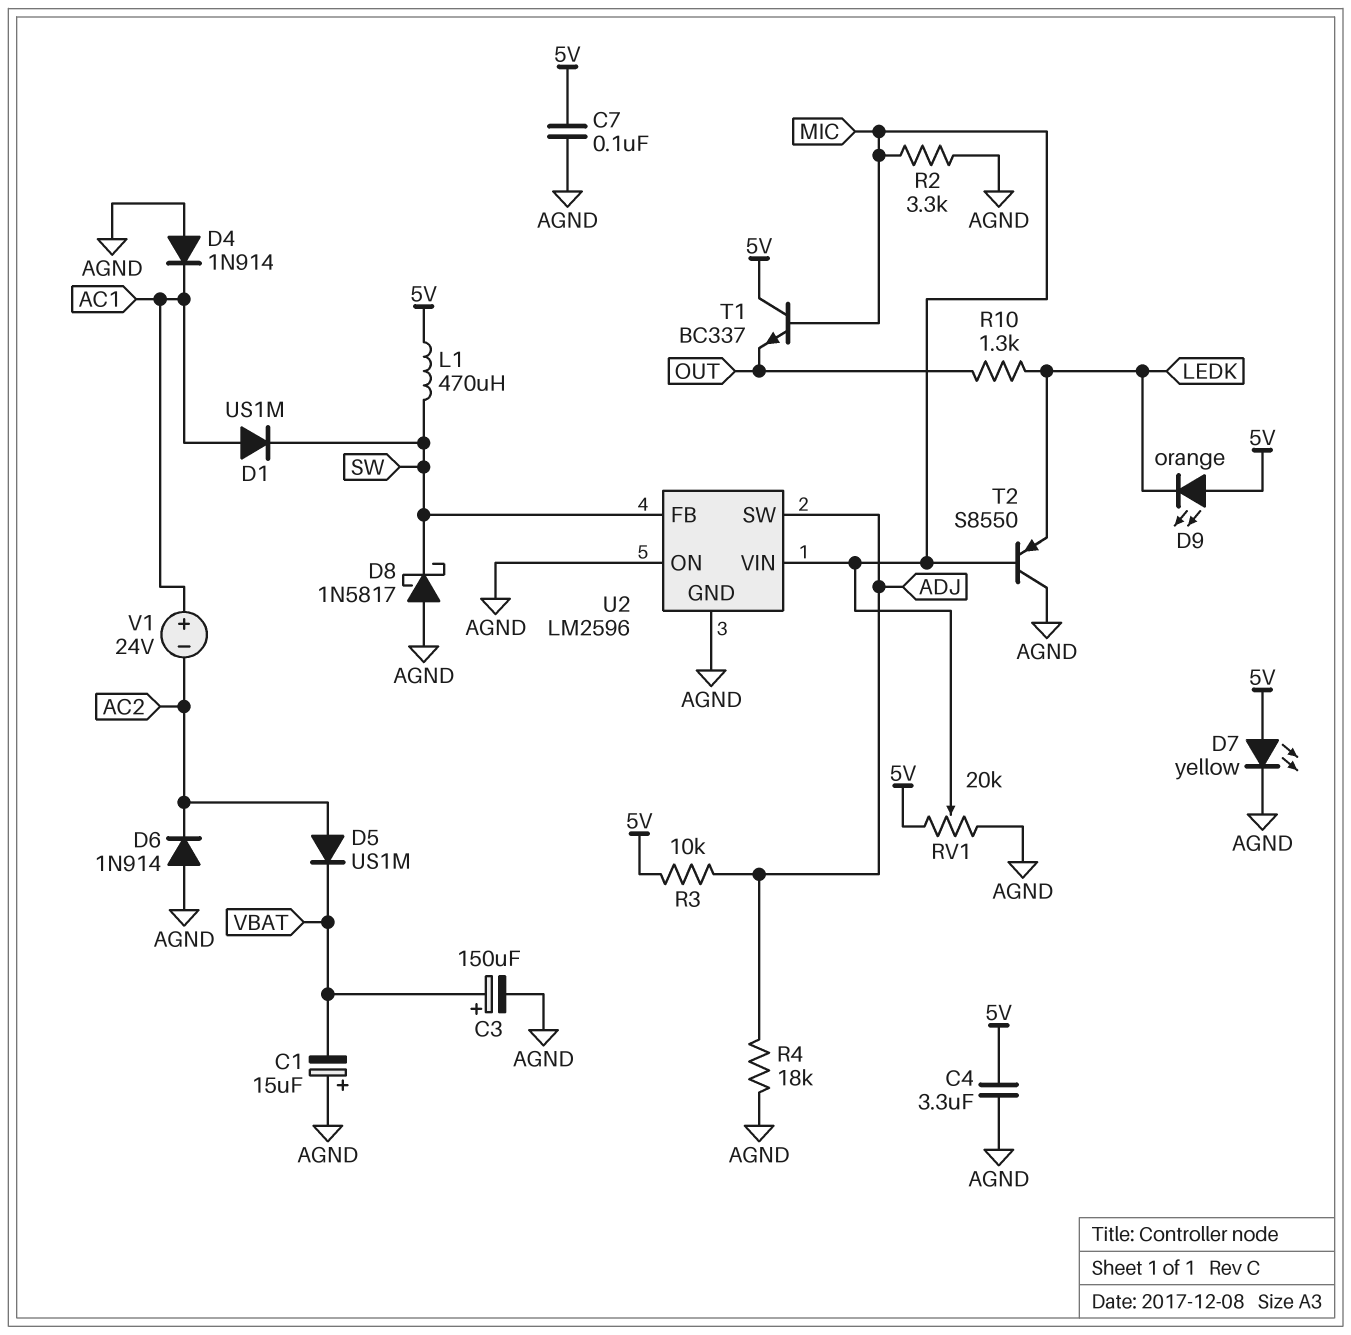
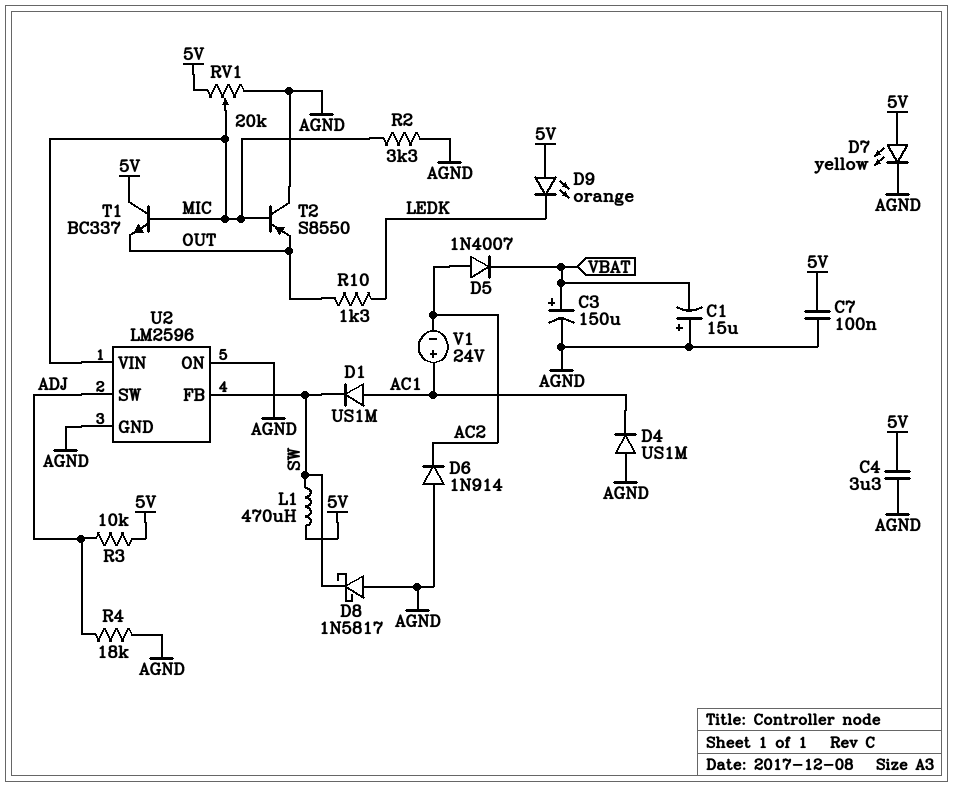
D4: diode 1N914 (A AGND, K AC1) -> diode US1M (A AGND, K AC1)
D5: diode US1M (A AC2, K VBAT) -> diode 1N4007 (A AC2, K VBAT)
T2: PNP S8550 (B MIC, C AGND, E LEDK) -> PNP S8550 (B MIC, C AGND, E OUT)

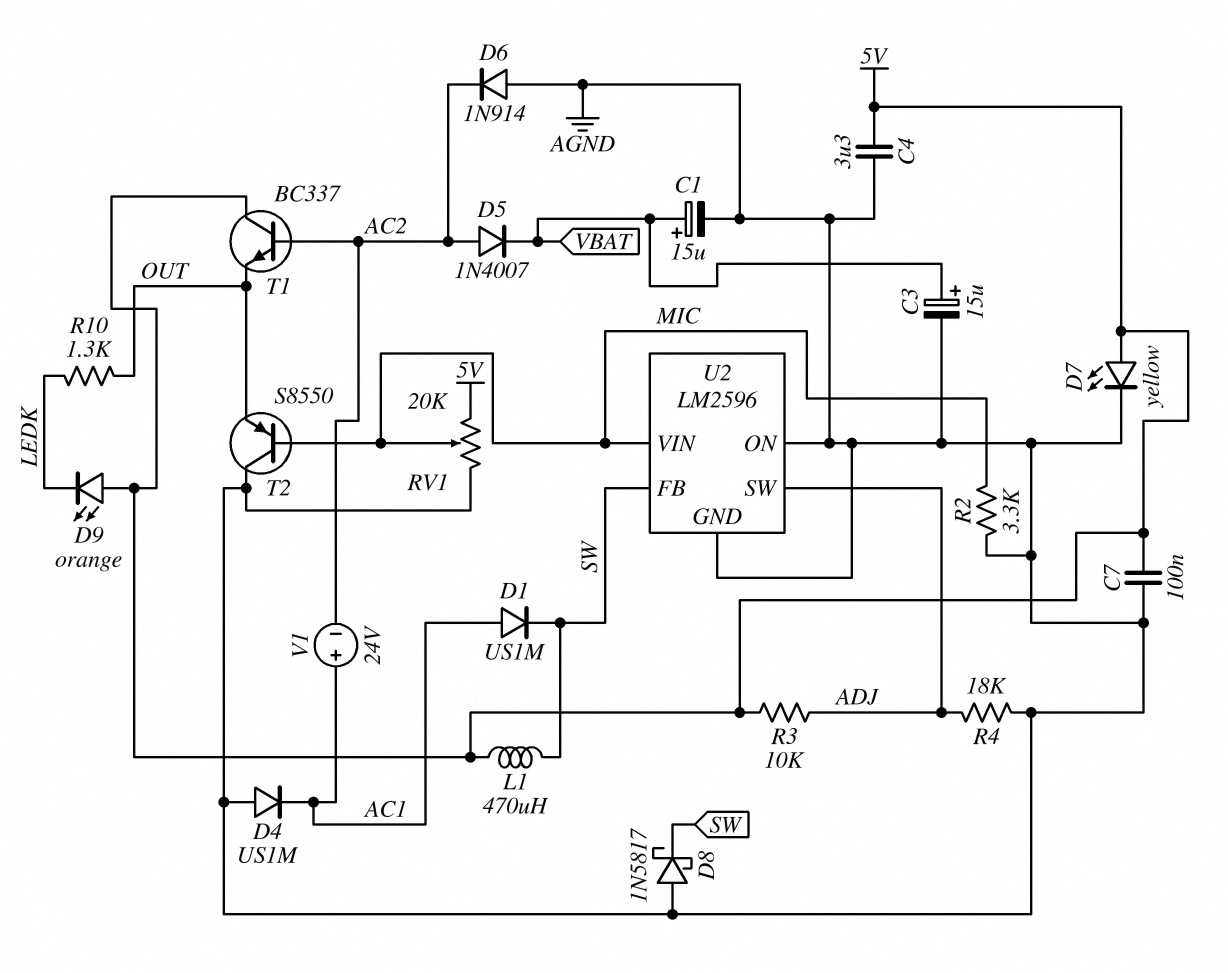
C1: 15uF (plus AGND, minus VBAT) -> 15uF (plus VBAT, minus AGND)
C3: 150uF (plus VBAT, minus AGND) -> 15uF (plus VBAT, minus AGND)
T1: NPN BC337 (B MIC, C 5V, E OUT) -> NPN BC337 (B AC2, C 5V, E OUT)

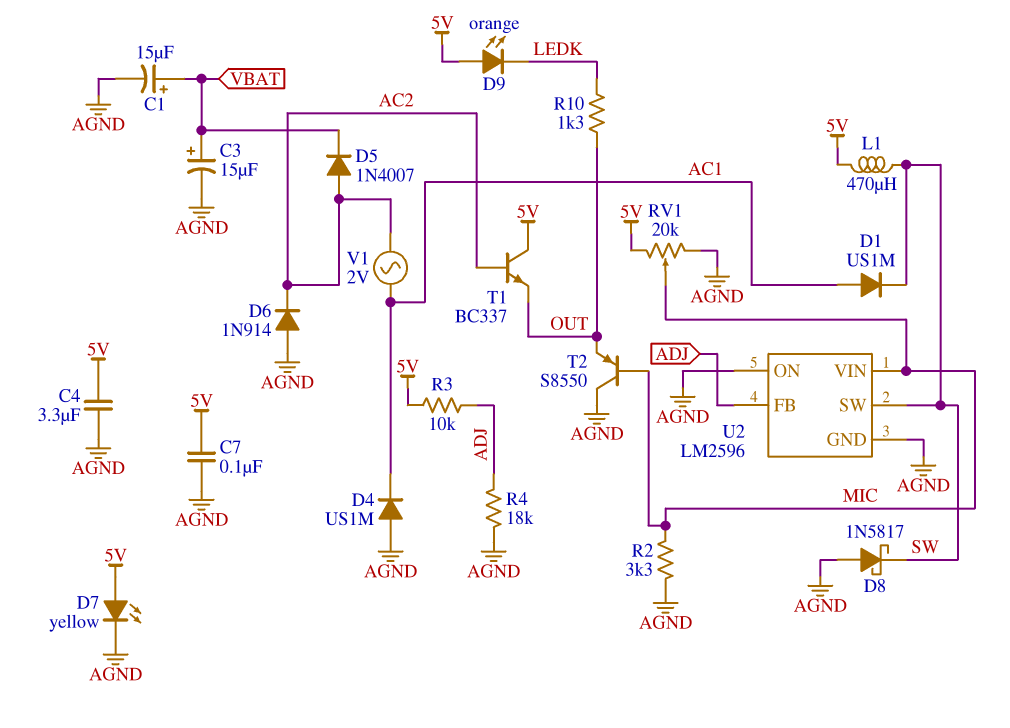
U2 pin FB: SW -> ADJ
U2 pin SW: ADJ -> SW
V1: 24V (plus AC1, minus AC2) -> AC 2V (AC1, AC2)

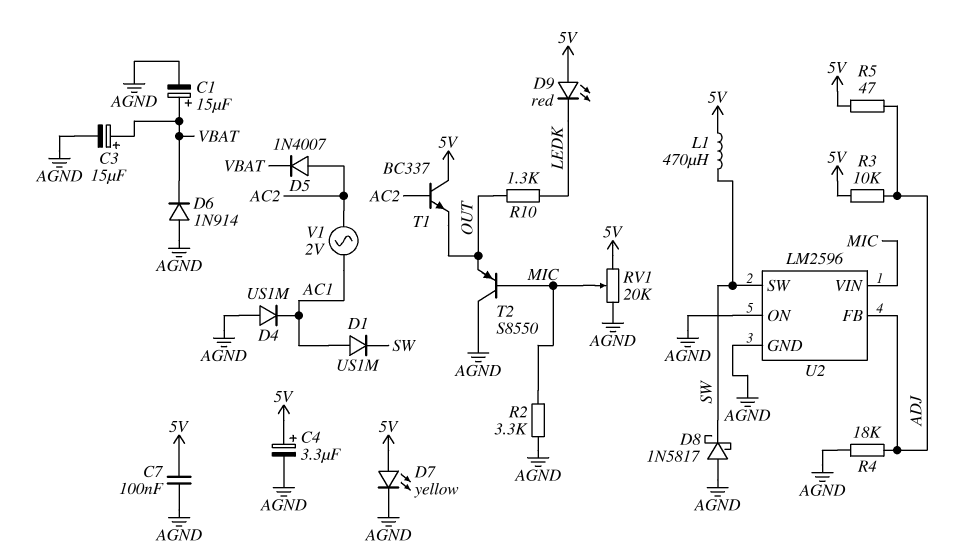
C4: 3.3uF (5V, AGND) -> 3.3uF (plus 5V, minus AGND)
D6: diode 1N914 (A AGND, K AC2) -> diode 1N914 (A AGND, K VBAT)
D9: LED orange (A 5V, K LEDK) -> LED red (A 5V, K LEDK)
R5: none -> 47 (5V, ADJ)

